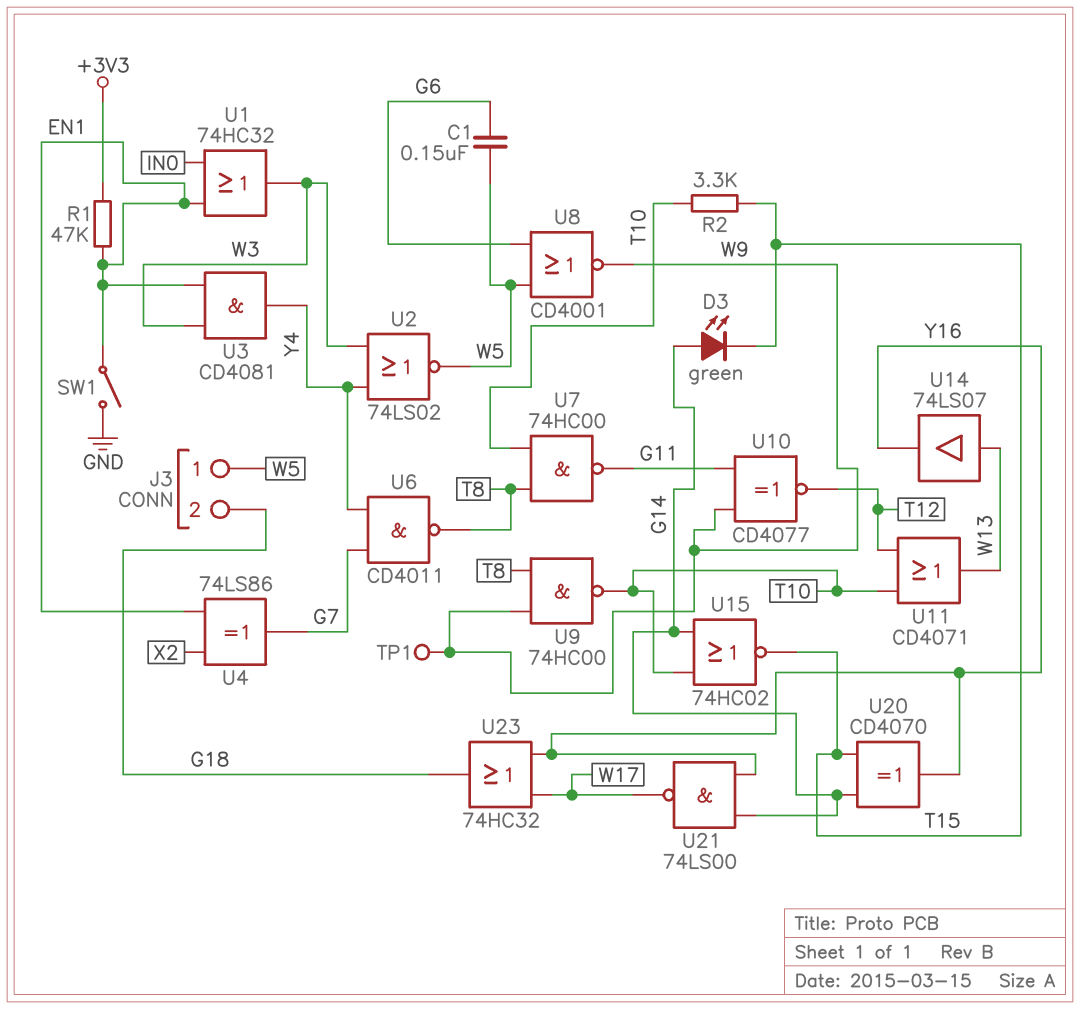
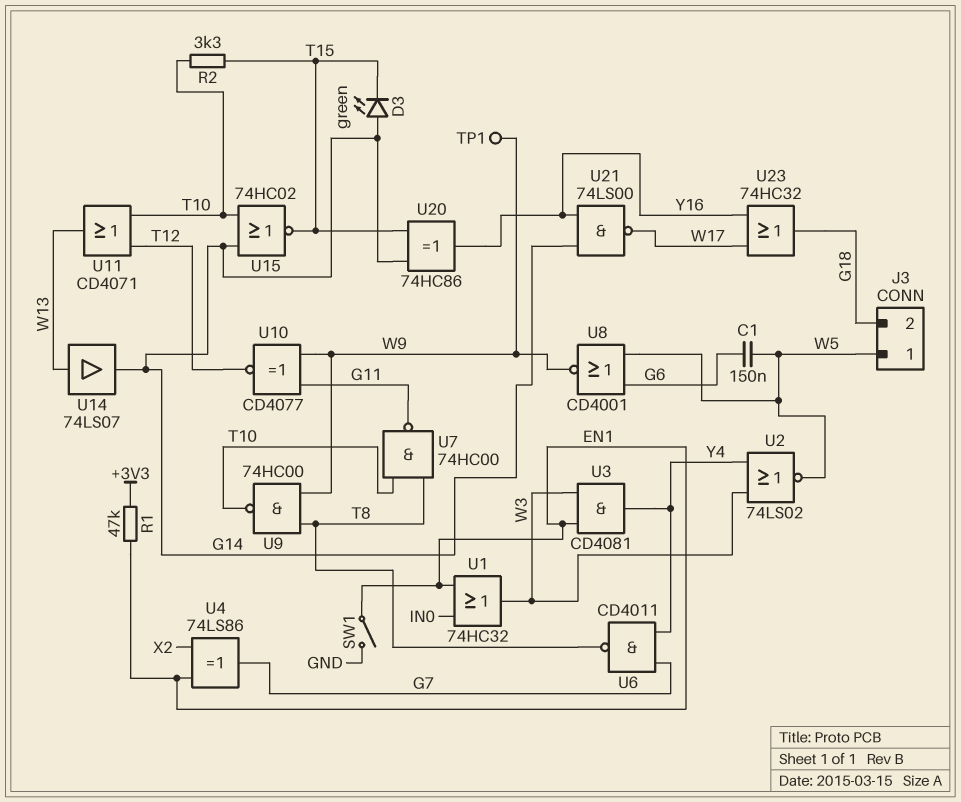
U14: buffer 74LS07 (in W13, out Y16) -> buffer 74LS07 (in W13, out G14)
U20: XOR CD4070 (in G14, in T15, out Y16) -> XOR 74HC86 (in G14, in T15, out Y16)

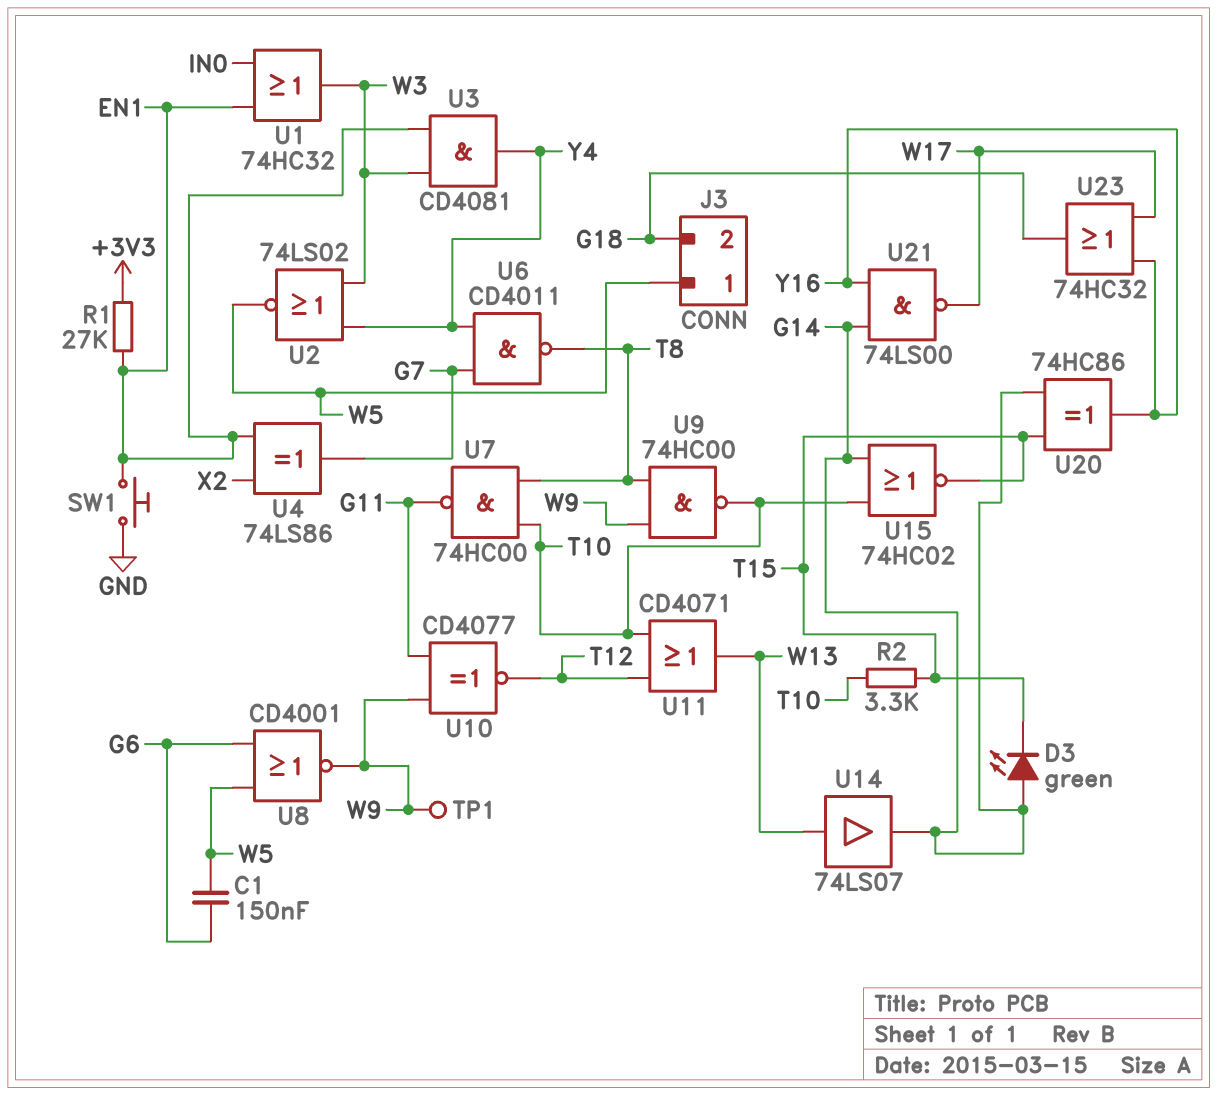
R1: 47k (+3V3, EN1) -> 27k (+3V3, EN1)
SW1: switch (EN1, GND) -> button (EN1, GND)

